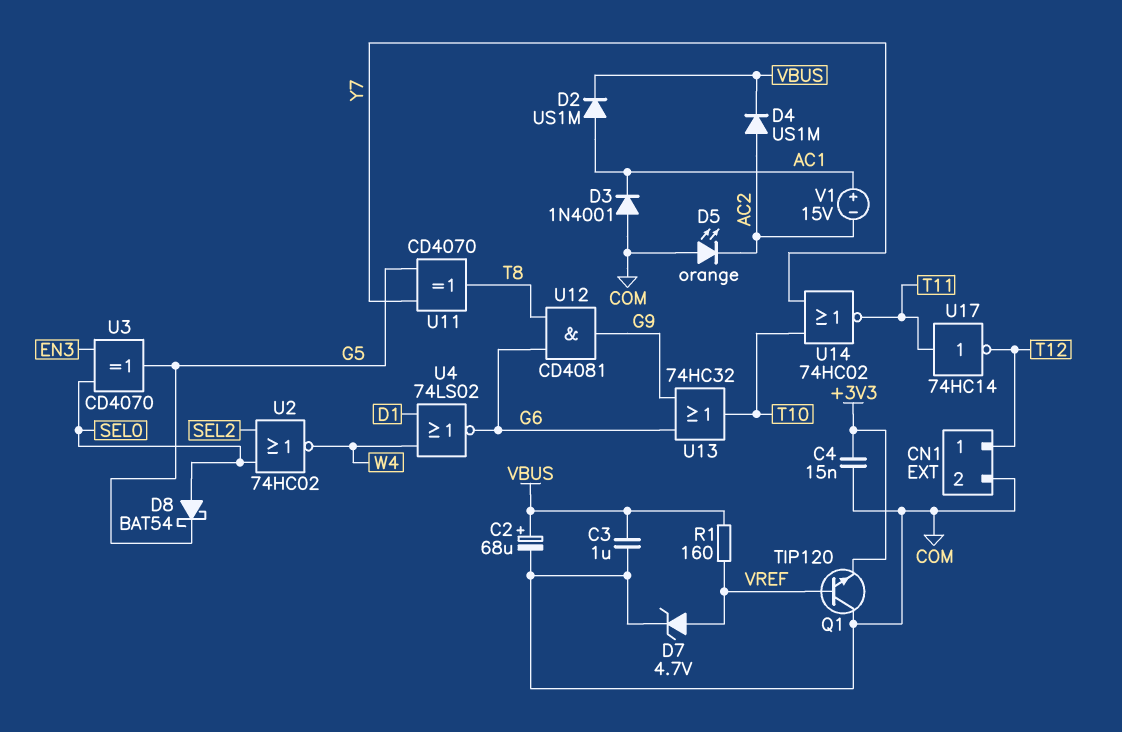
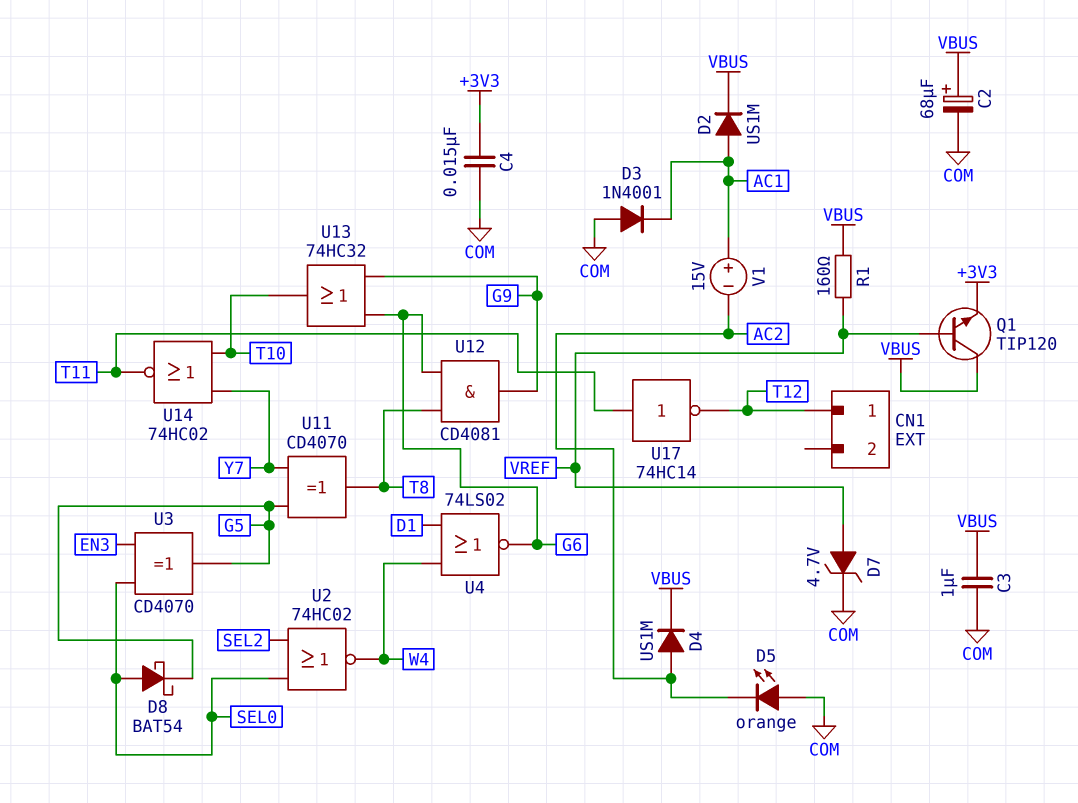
CN1 pin 2: COM -> none
Q1: NPN TIP120 (B VREF, C COM, E +3V3) -> NPN TIP120 (B VREF, C VBUS, E +3V3)

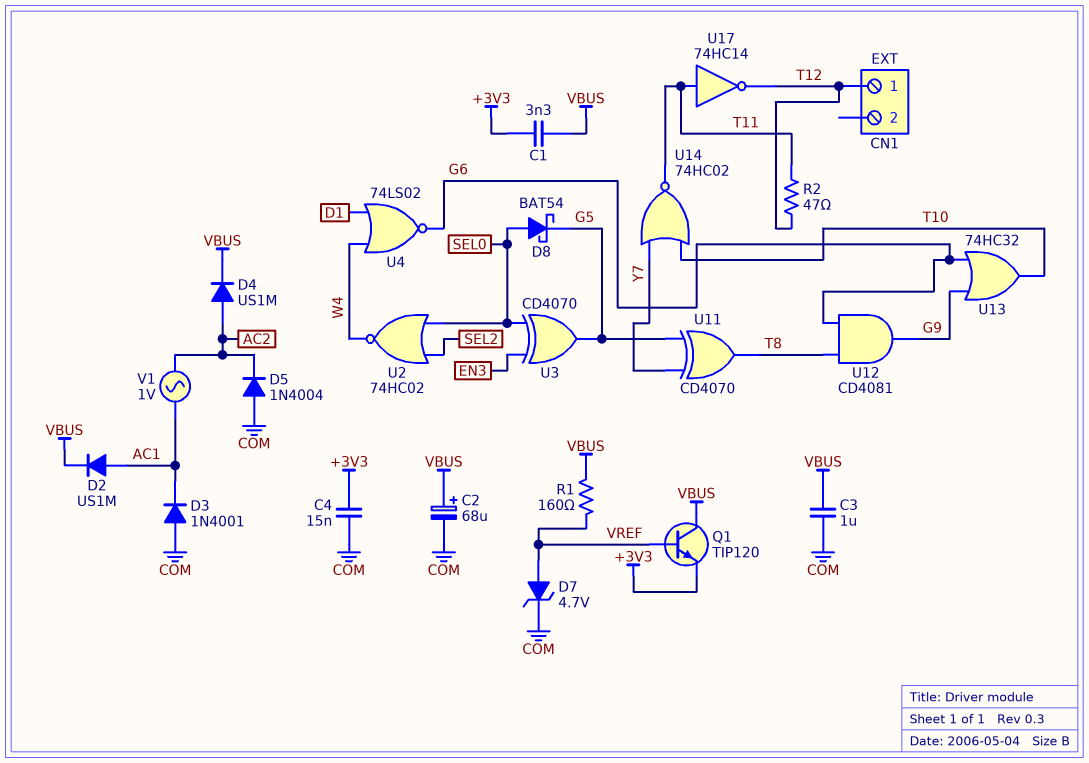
C1: none -> 3.3nF (+3V3, VBUS)
D5: LED orange (A COM, K AC2) -> diode 1N4004 (A COM, K AC2)
R2: none -> 47 (T11, T12)
V1: 15V (plus AC1, minus AC2) -> AC 1V (AC1, AC2)

